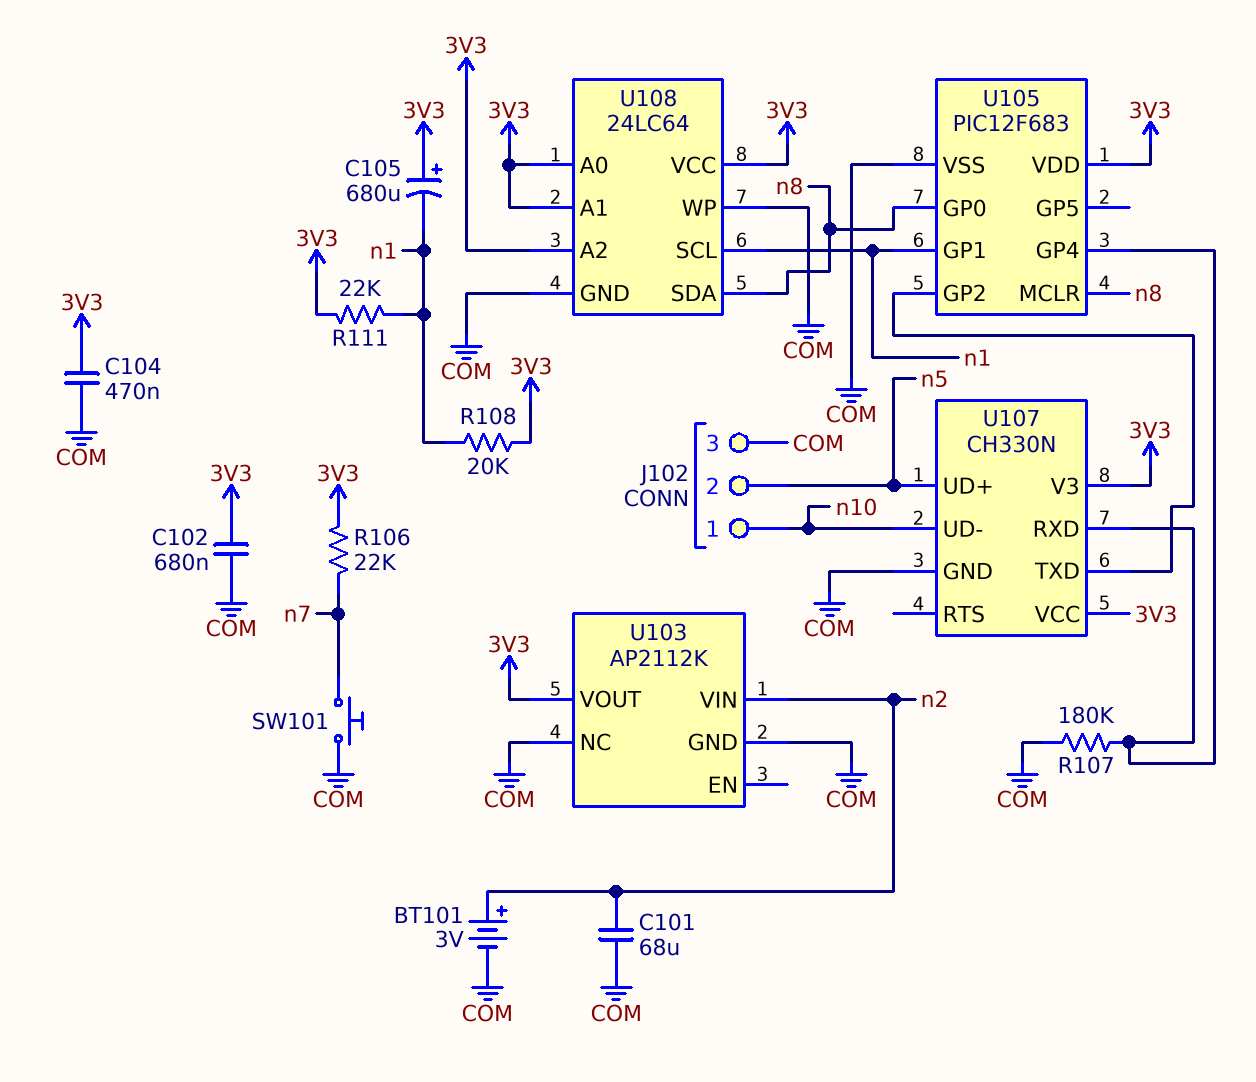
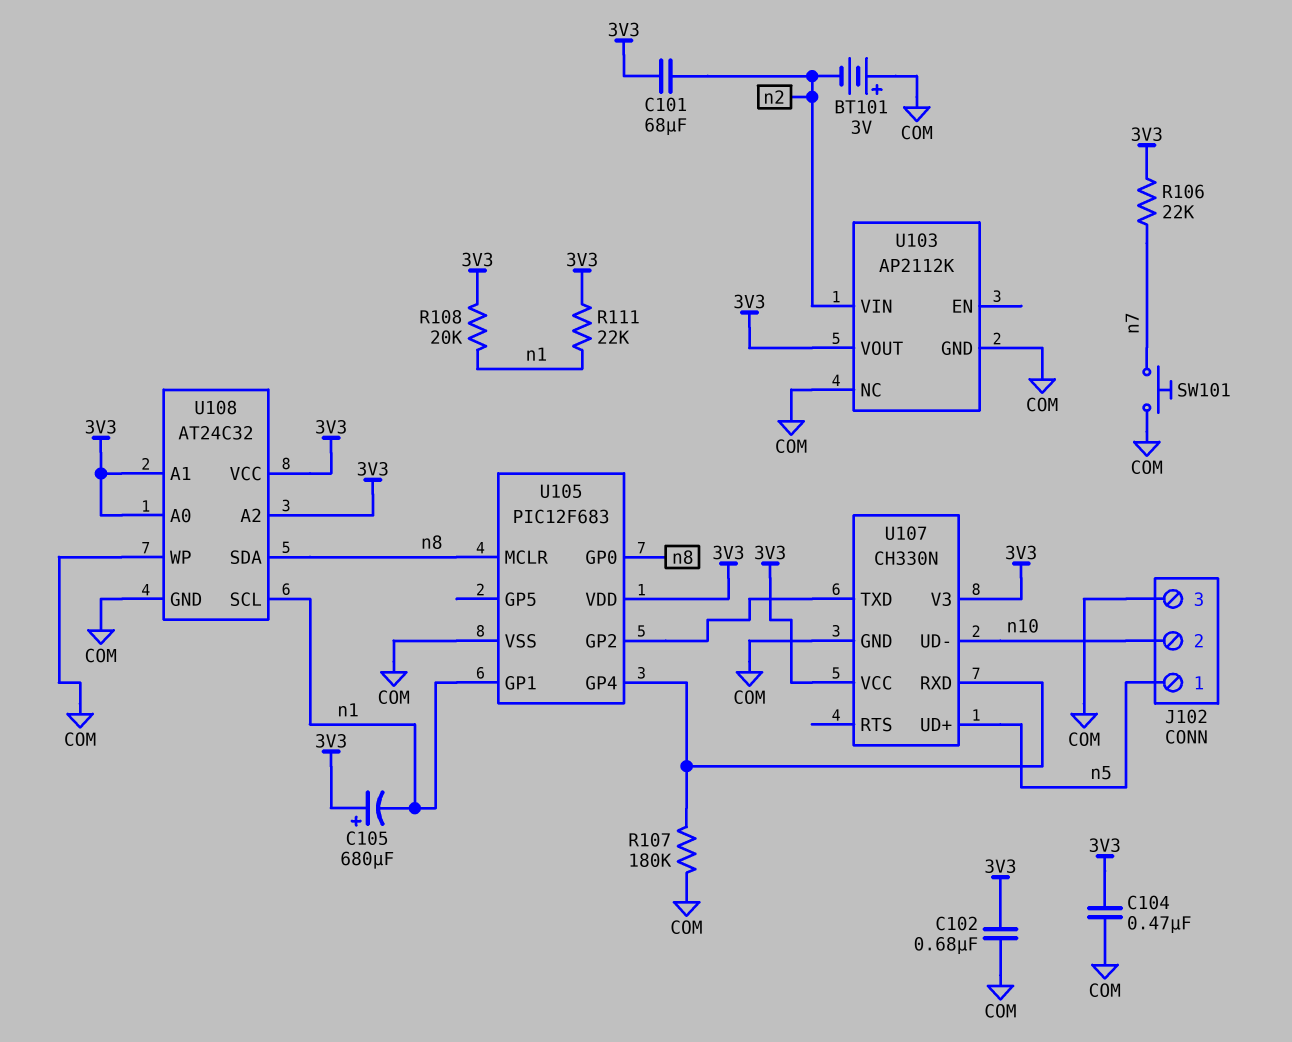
BT101: 3V (plus n2, minus COM) -> 3V (plus COM, minus n2)
C101: 68uF (COM, n2) -> 68uF (3V3, n2)
J102 pin 1: n10 -> n5
J102 pin 2: n5 -> n10
U108: 24LC64 -> AT24C32

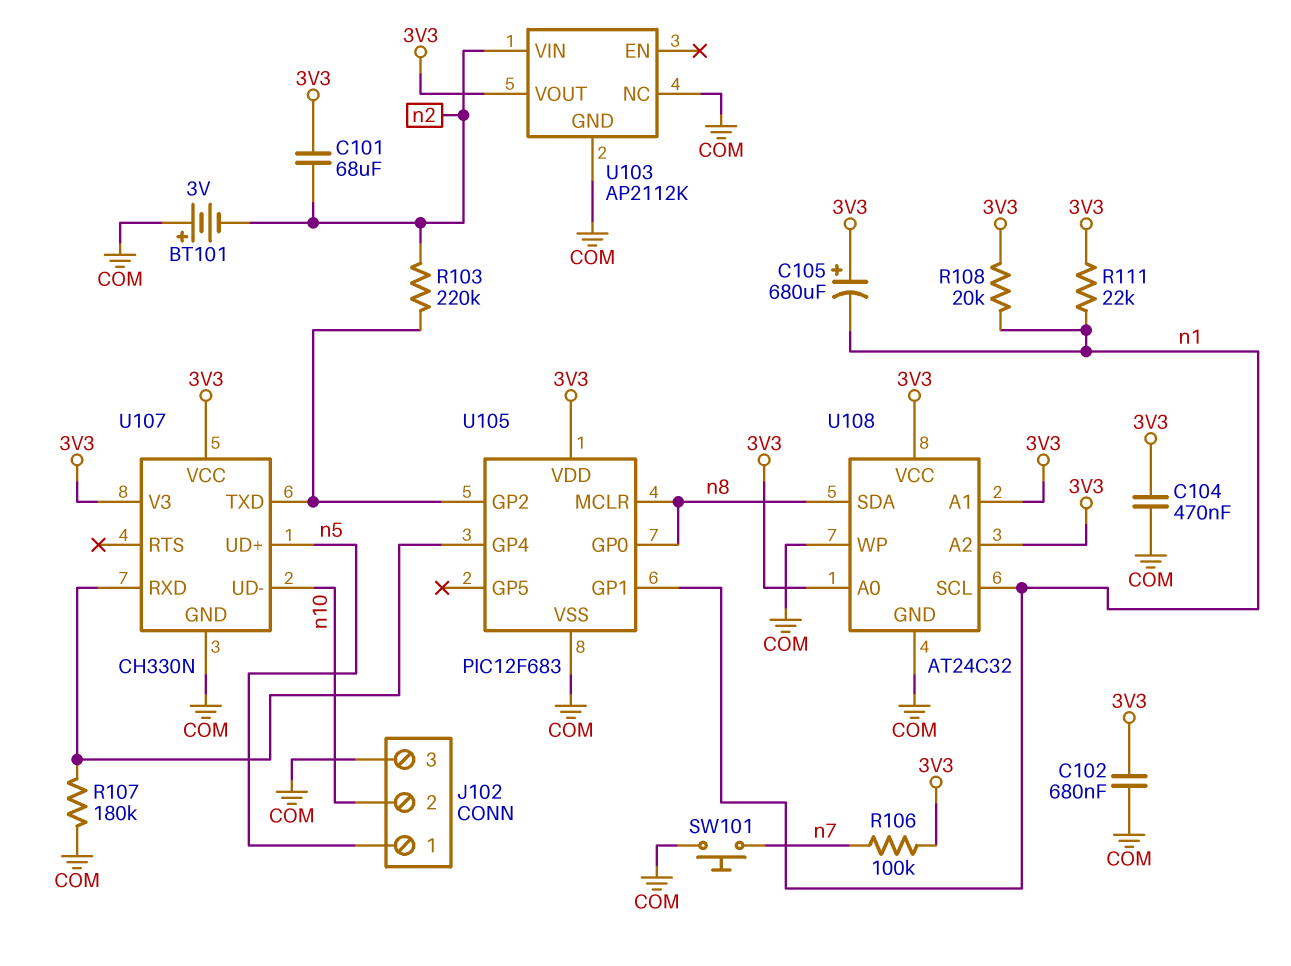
R103: none -> 220k (U105/GP2, n2)
R106: 22k (3V3, n7) -> 100k (3V3, n7)

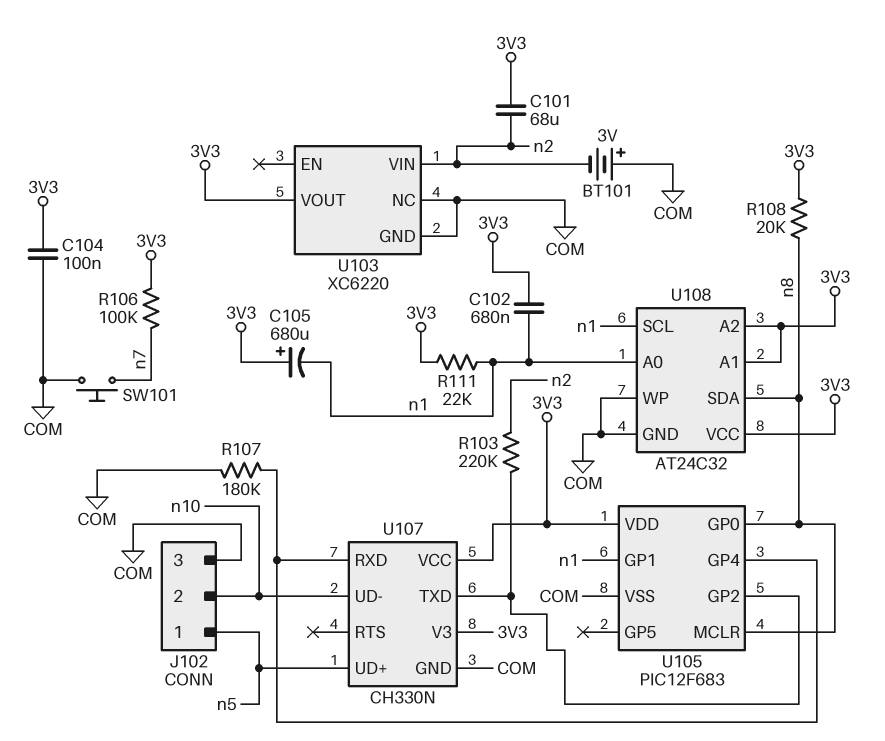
C102: 680nF (3V3, COM) -> 680nF (3V3, n1)
C104: 470nF (3V3, COM) -> 100nF (3V3, COM)
R108: 20k (3V3, n1) -> 20k (3V3, n8)
U103: AP2112K -> XC6220
U108 pin A0: 3V3 -> n1

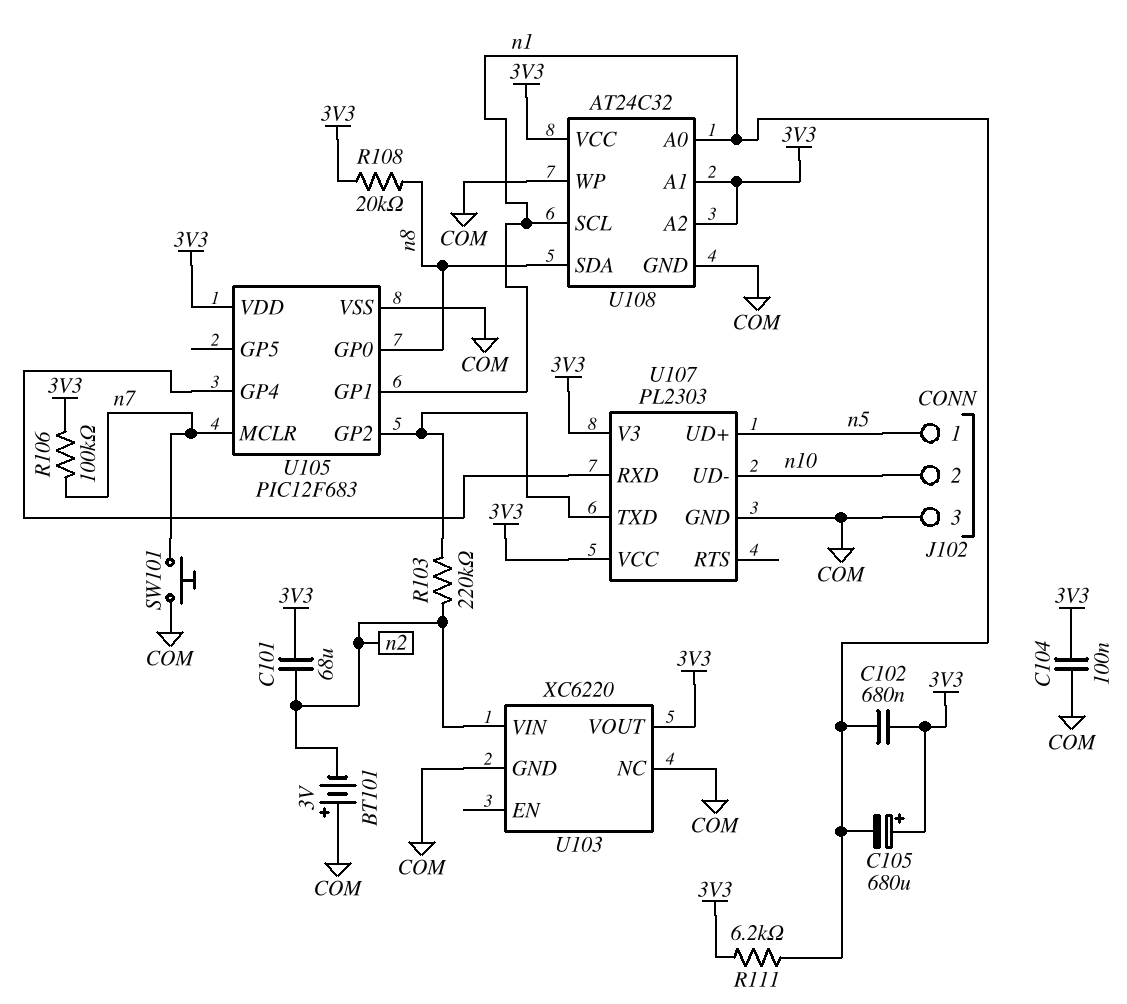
R107: 180k (COM, U105/GP4) -> none
R111: 22k (3V3, n1) -> 6.2k (3V3, n1)
U105 pin MCLR: n8 -> n7
U107: CH330N -> PL2303

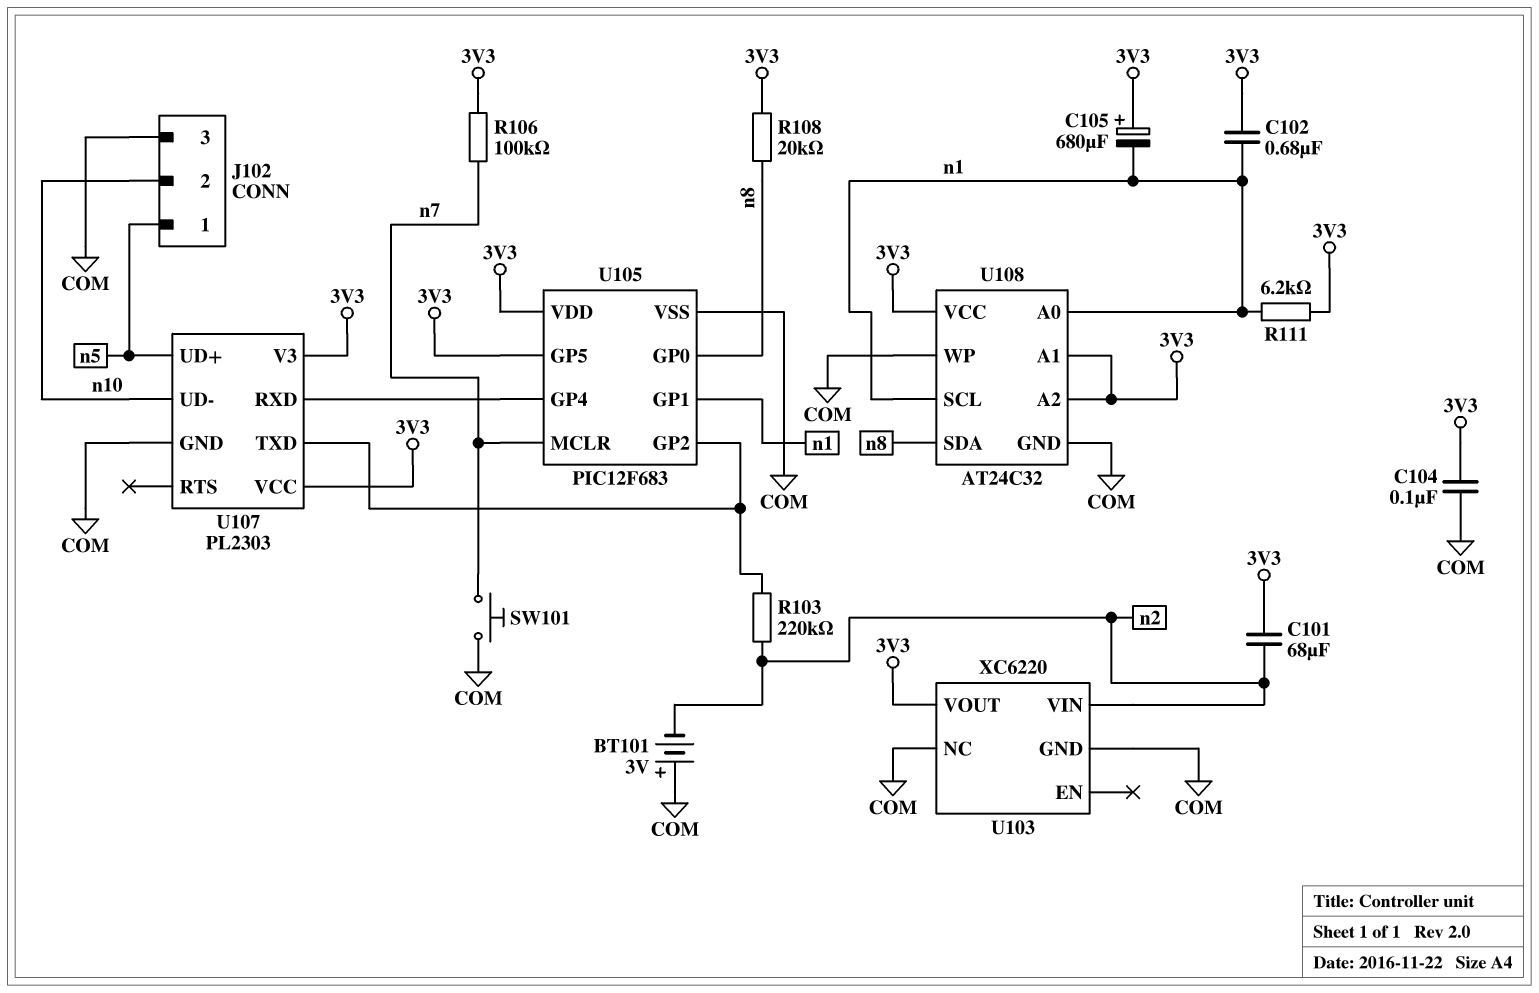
U105 pin GP5: none -> 3V3

